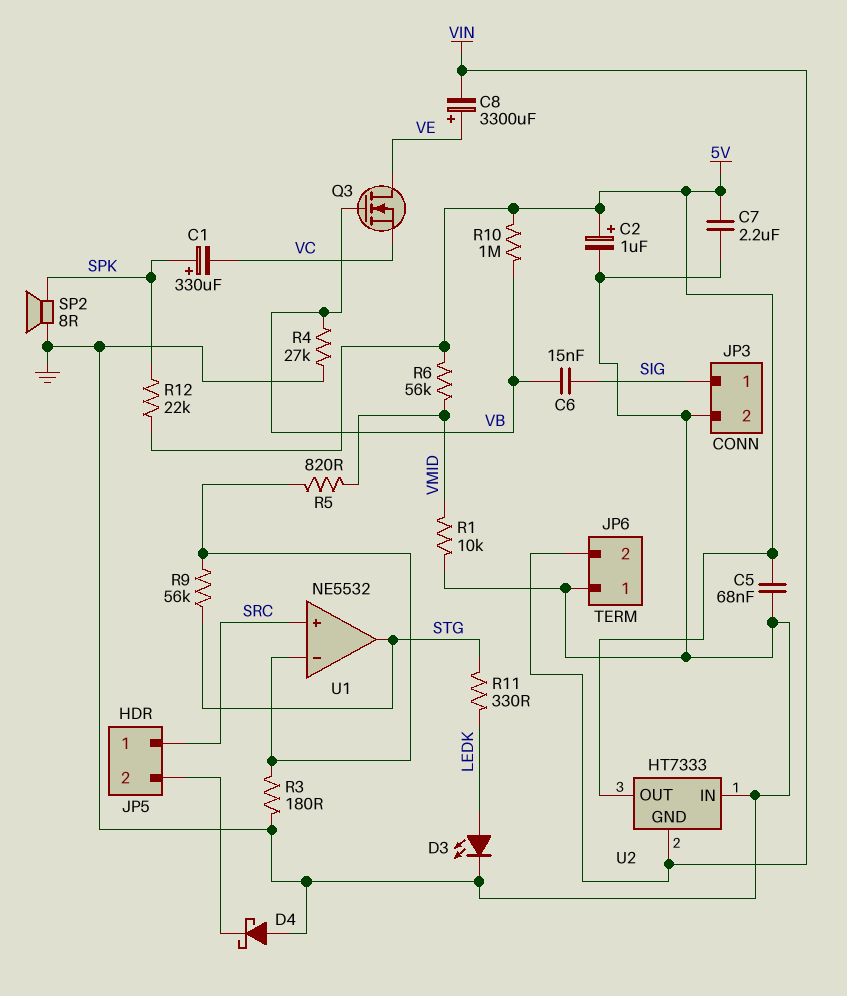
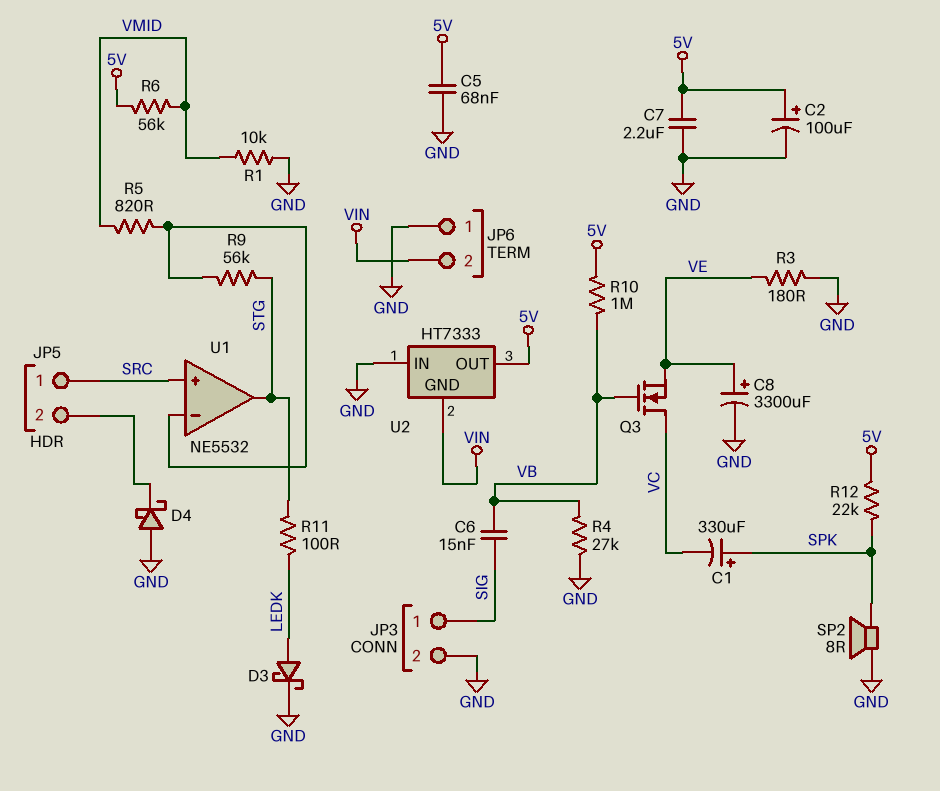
C2: 1uF (plus 5V, minus GND) -> 100uF (plus 5V, minus GND)
C8: 3300uF (plus VE, minus VIN) -> 3300uF (plus VE, minus GND)
D3: LED (A LEDK, K GND) -> schottky (A LEDK, K GND)
Q3: NMOS (G VB, D VE, S VC) -> NMOS (G VB, D VC, S VE)
R3: 180 (GND, U1/in-) -> 180 (GND, VE)
R11: 330 (LEDK, STG) -> 100 (LEDK, STG)

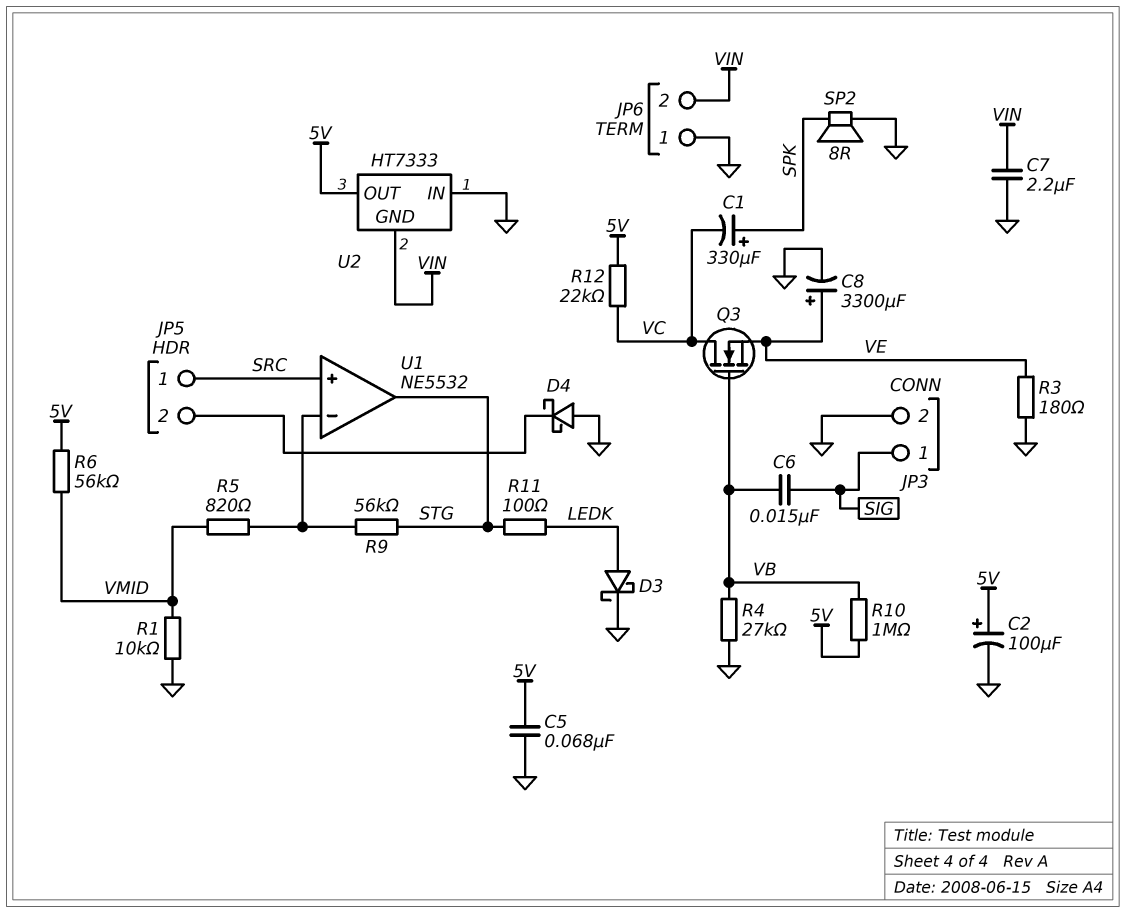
C7: 2.2uF (5V, GND) -> 2.2uF (GND, VIN)
R12: 22k (5V, SPK) -> 22k (5V, VC)

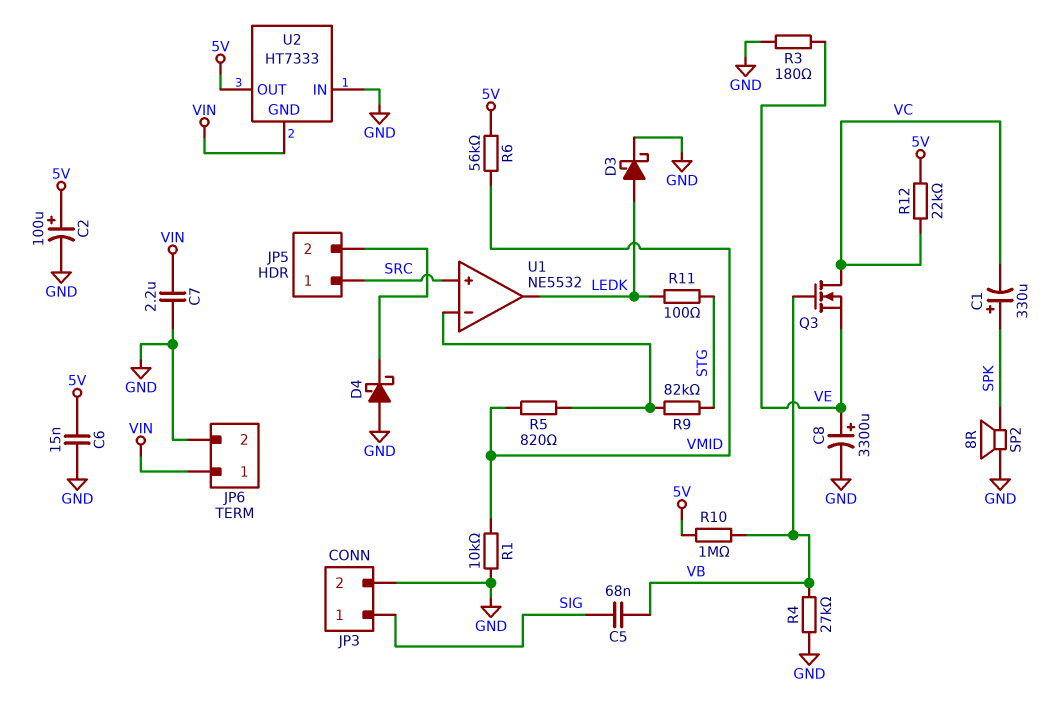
C5: 68nF (5V, GND) -> 68nF (SIG, VB)
C6: 15nF (SIG, VB) -> 15nF (5V, GND)
JP6 pin 1: GND -> VIN
JP6 pin 2: VIN -> GND
R9: 56k (STG, U1/in-) -> 82k (STG, U1/in-)
U1 pin out: STG -> LEDK

